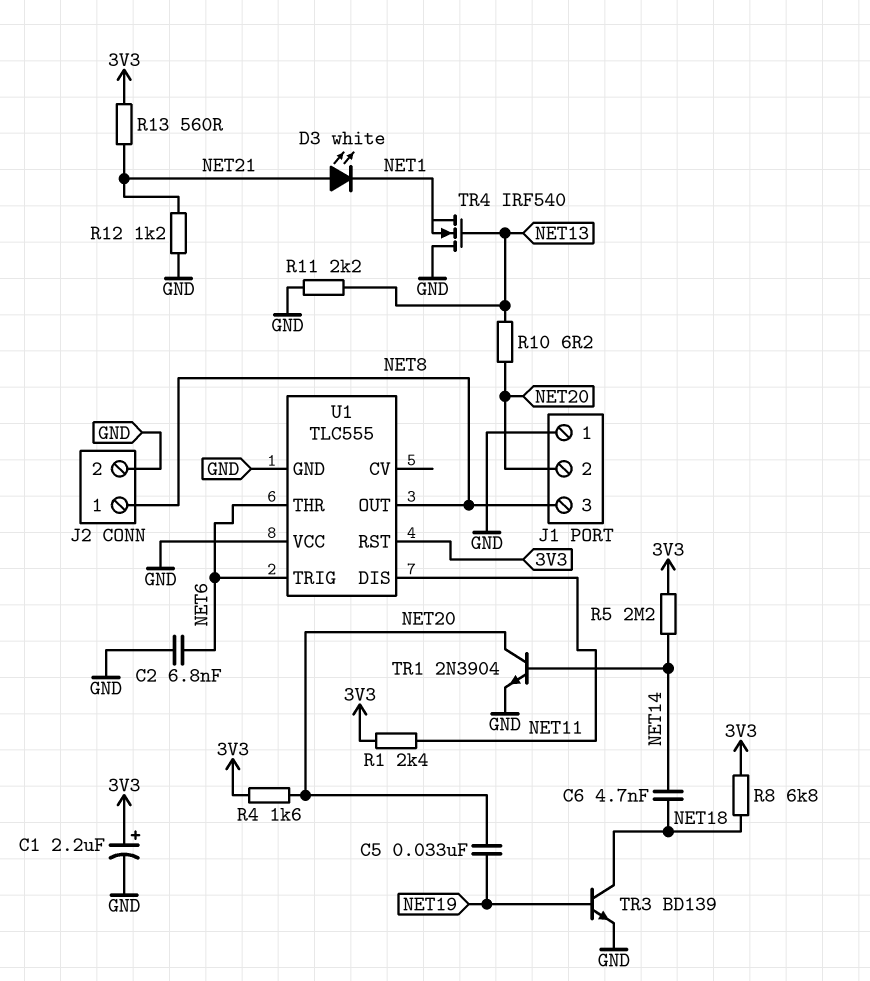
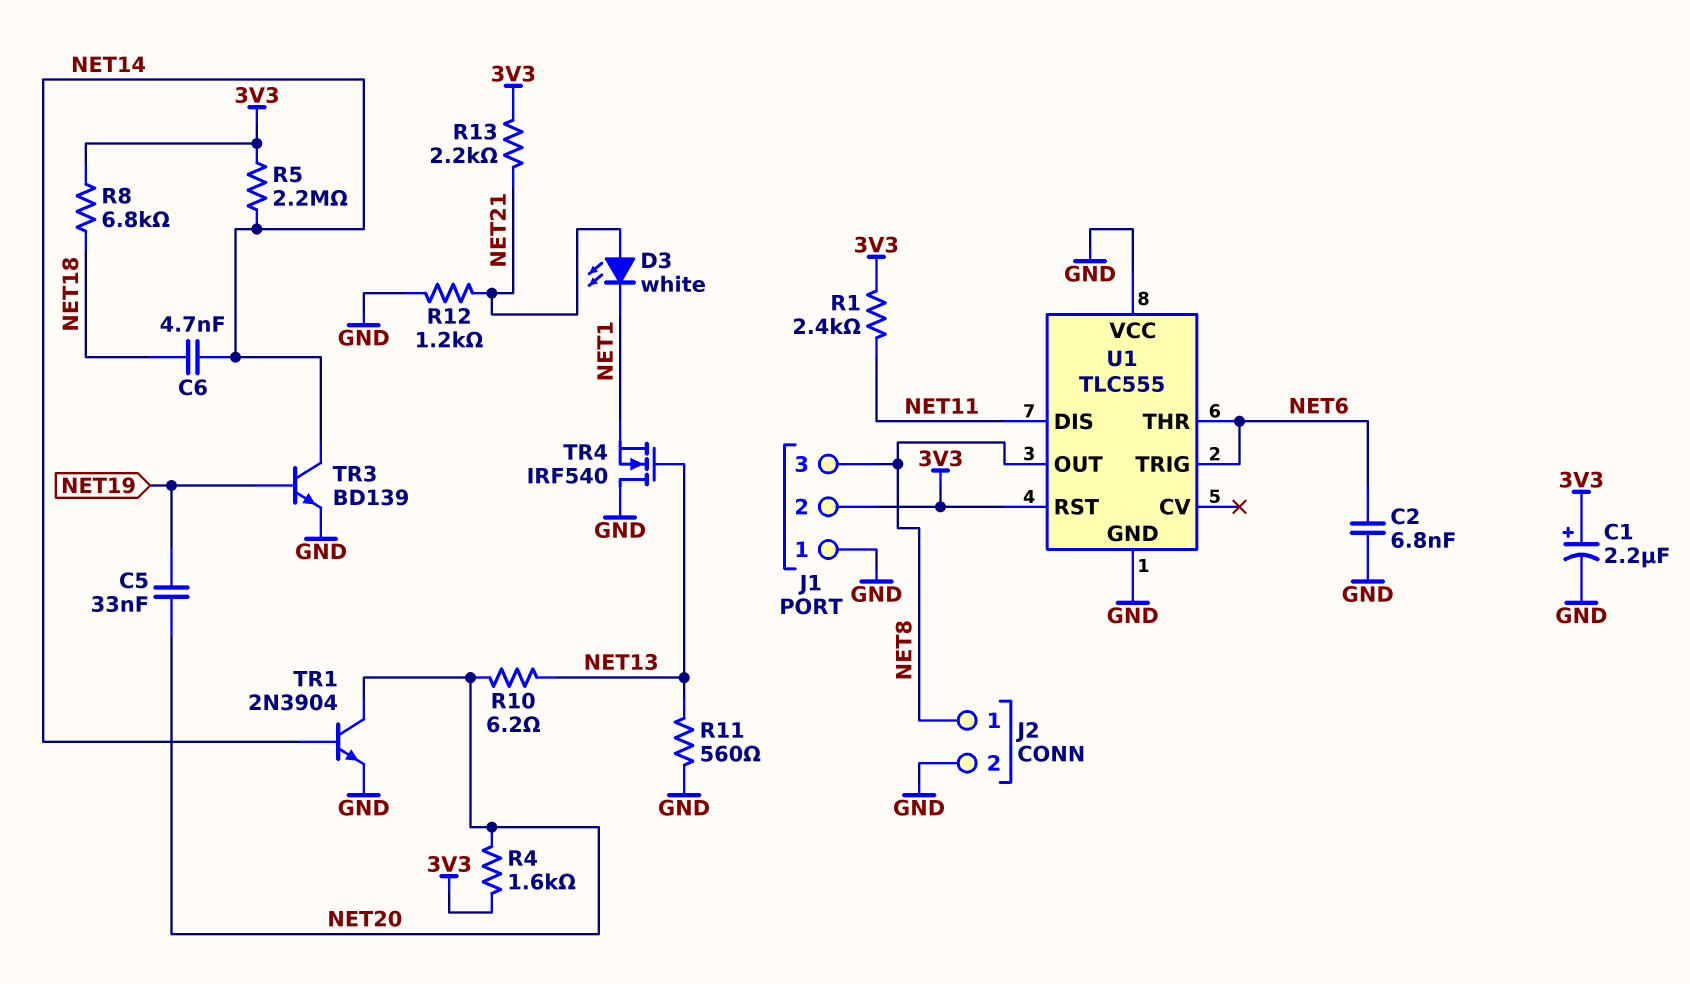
J1 pin 2: NET20 -> 3V3
R11: 2.2k (GND, NET13) -> 560 (GND, NET13)
R13: 560 (3V3, NET21) -> 2.2k (3V3, NET21)
TR3: NPN BD139 (B NET19, C NET18, E GND) -> NPN BD139 (B NET19, C NET14, E GND)

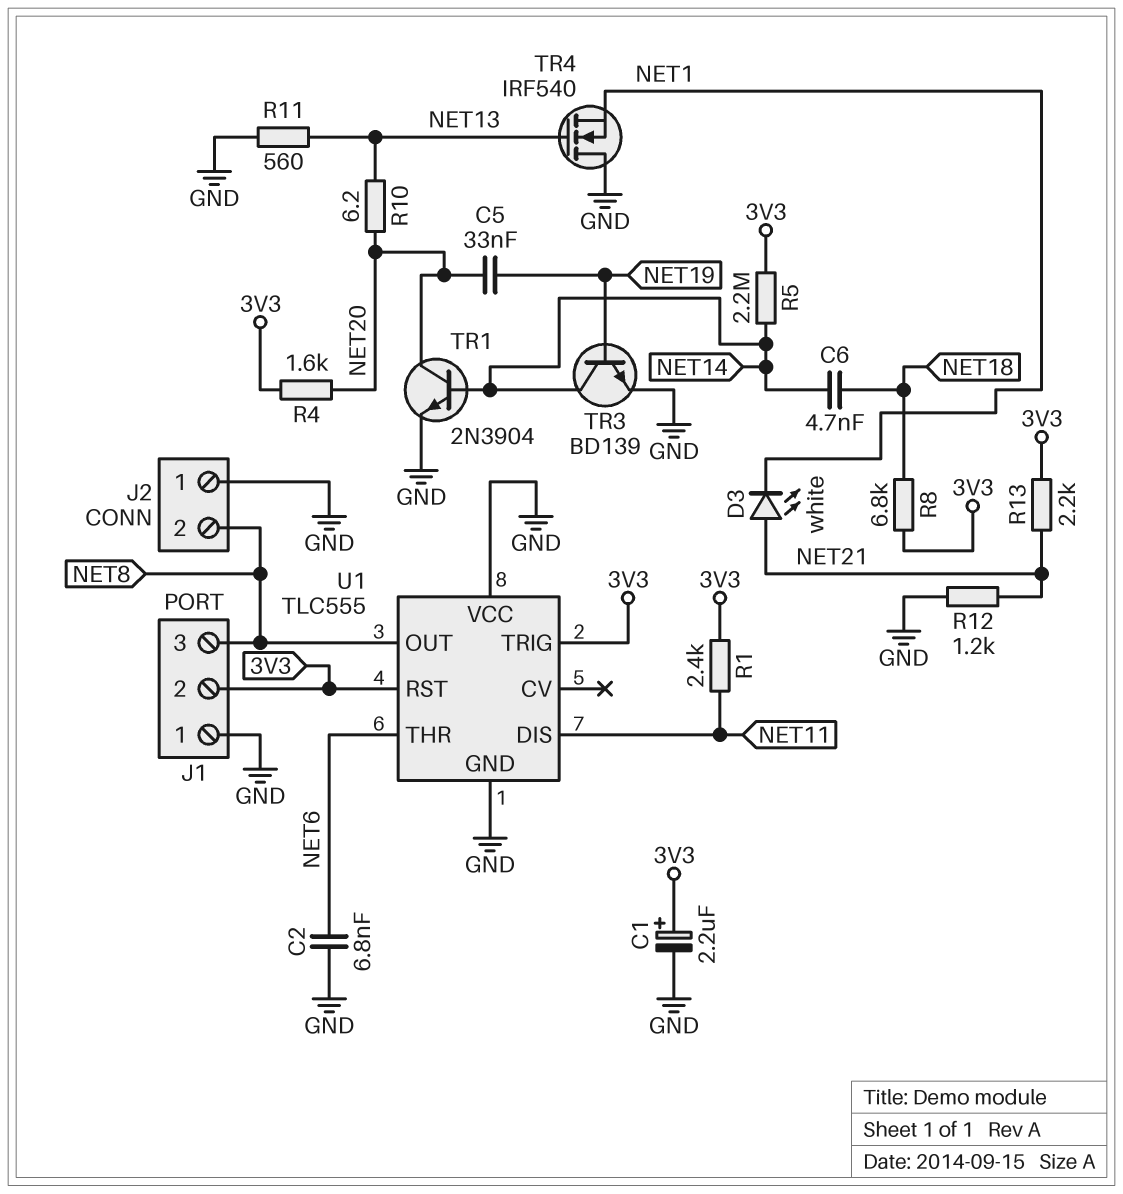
J2 pin 1: NET8 -> GND
J2 pin 2: GND -> NET8
U1 pin TRIG: NET6 -> 3V3

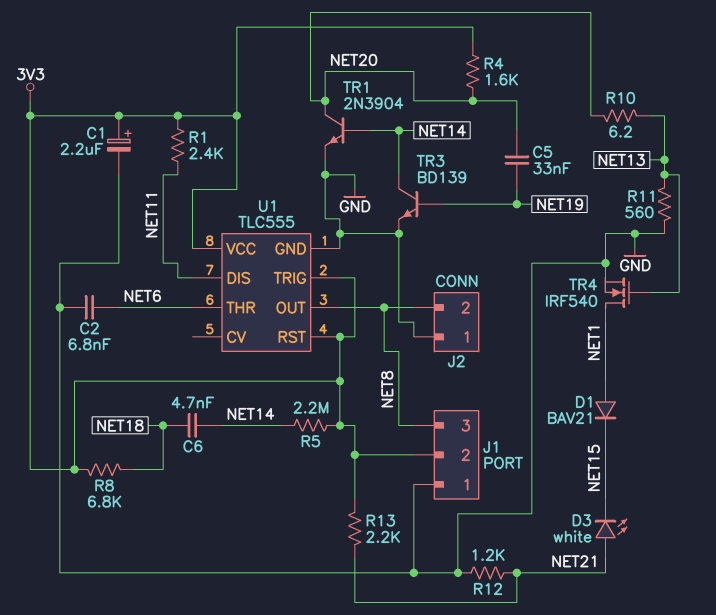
D1: none -> diode BAV21 (A NET1, K NET15)
D3: LED white (A NET21, K NET1) -> LED white (A NET21, K NET15)
TR4: NMOS IRF540 (G NET13, D GND, S NET1) -> NMOS IRF540 (G NET13, D NET1, S GND)
U1 pin VCC: GND -> 3V3

